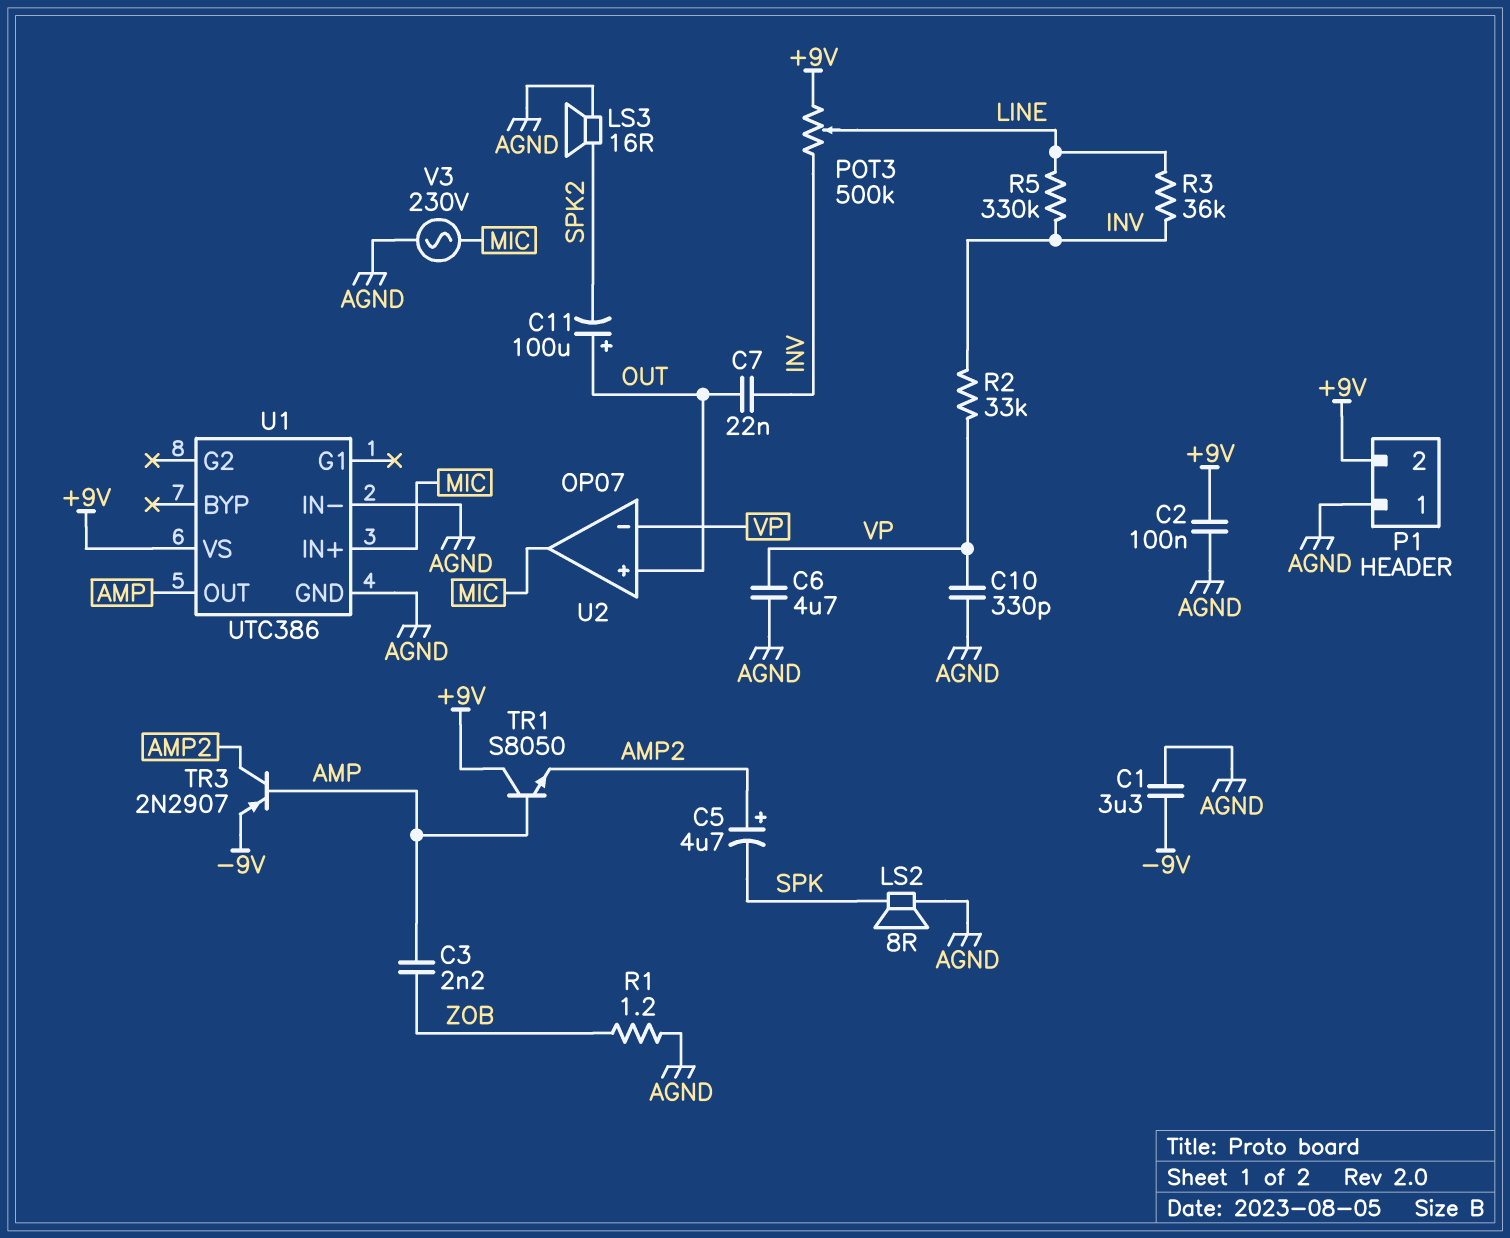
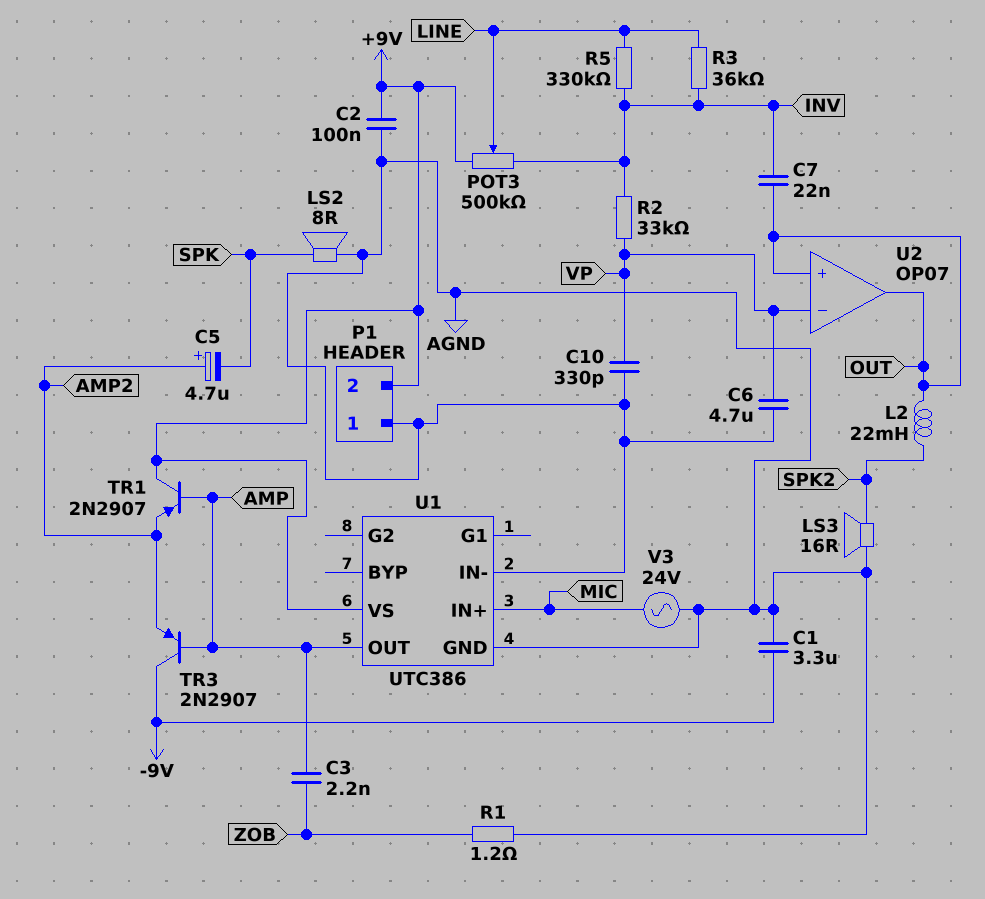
C11: 100uF (plus OUT, minus SPK2) -> none
L2: none -> 22mH (OUT, SPK2)
TR1: NPN S8050 (B AMP, C +9V, E AMP2) -> PNP 2N2907 (B AMP, C +9V, E AMP2)
TR3: PNP 2N2907 (B AMP, C AMP2, E -9V) -> PNP 2N2907 (B AMP, C -9V, E AMP2)
U2 pin out: MIC -> OUT
V3: AC 230V (AGND, MIC) -> AC 24V (AGND, MIC)

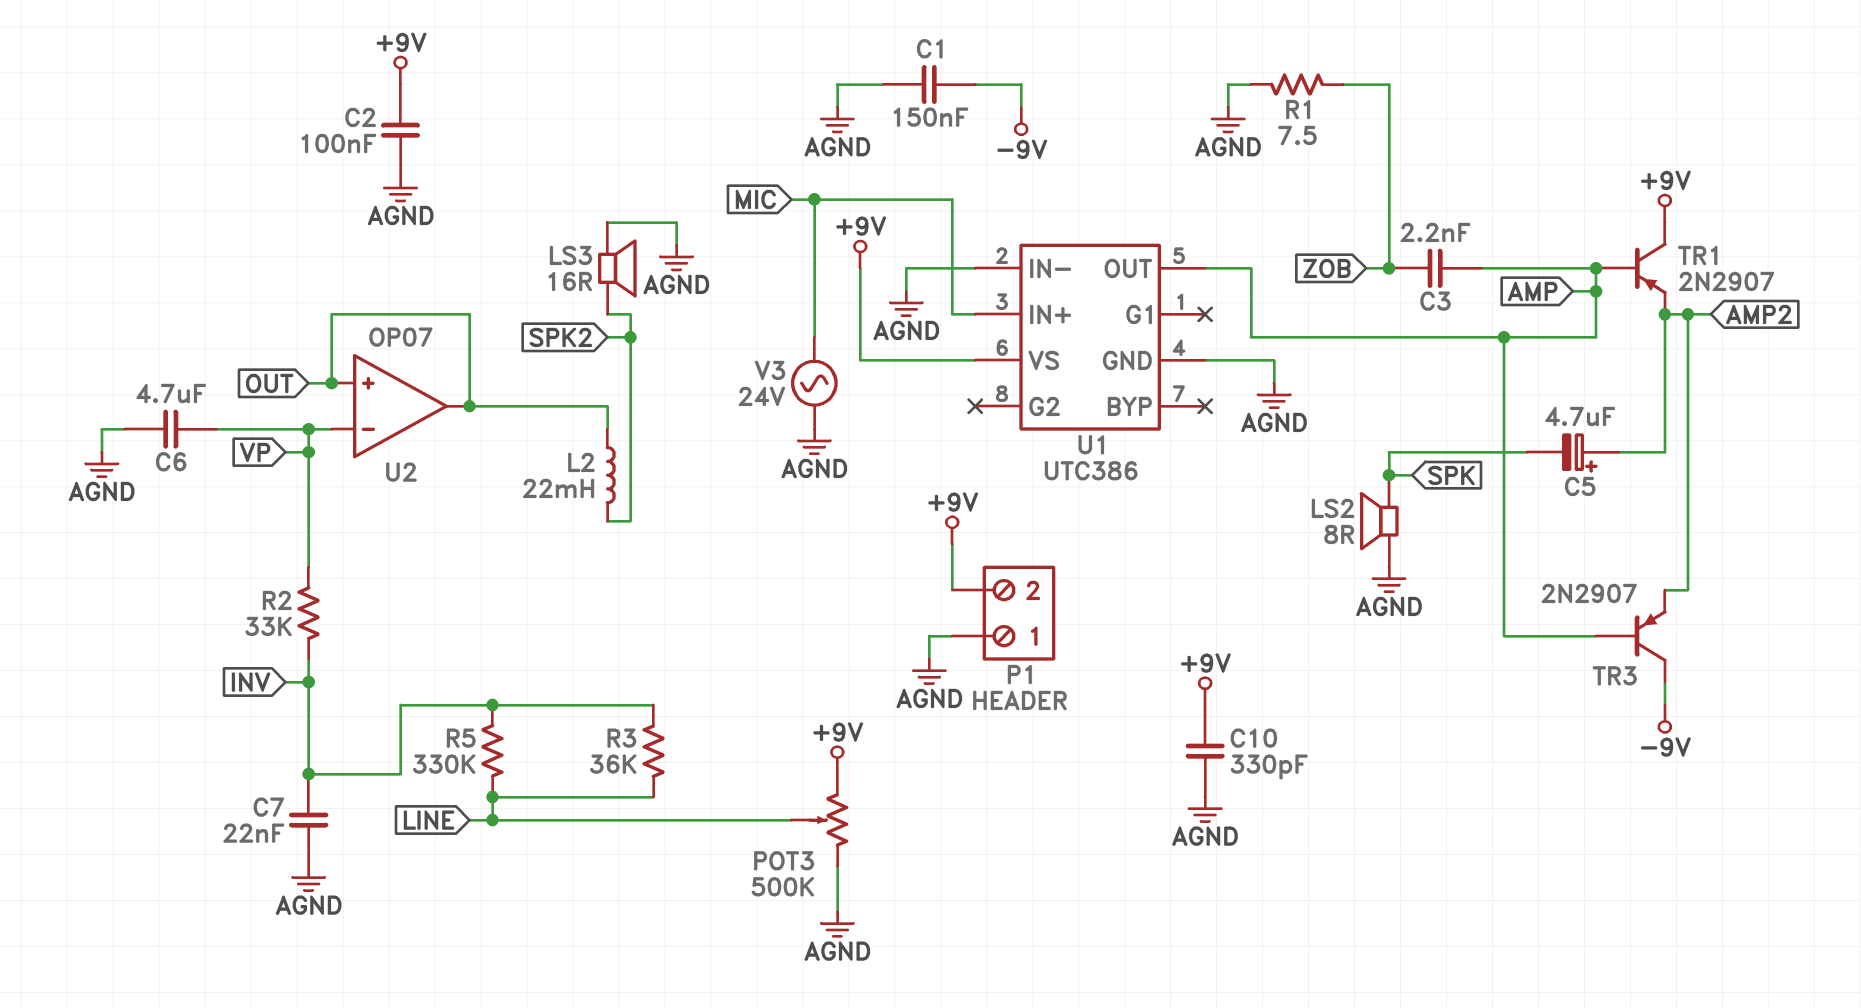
C1: 3.3uF (-9V, AGND) -> 150nF (-9V, AGND)
C7: 22nF (INV, OUT) -> 22nF (AGND, INV)
C10: 330pF (AGND, VP) -> 330pF (+9V, AGND)
POT3: 500k (+9V, INV, wiper LINE) -> 500k (+9V, AGND, wiper LINE)
R1: 1.2 (AGND, ZOB) -> 7.5 (AGND, ZOB)

